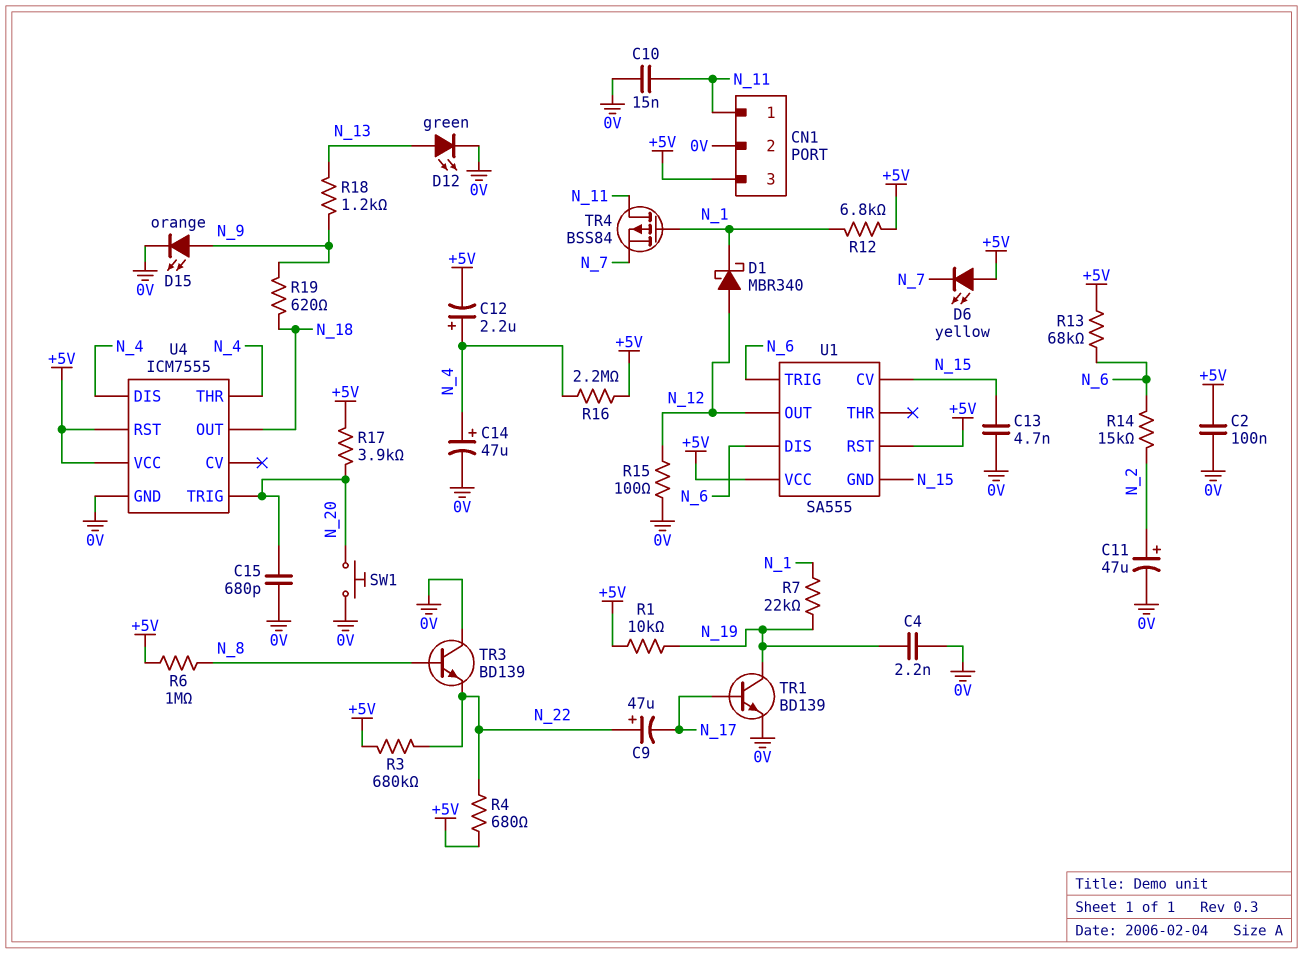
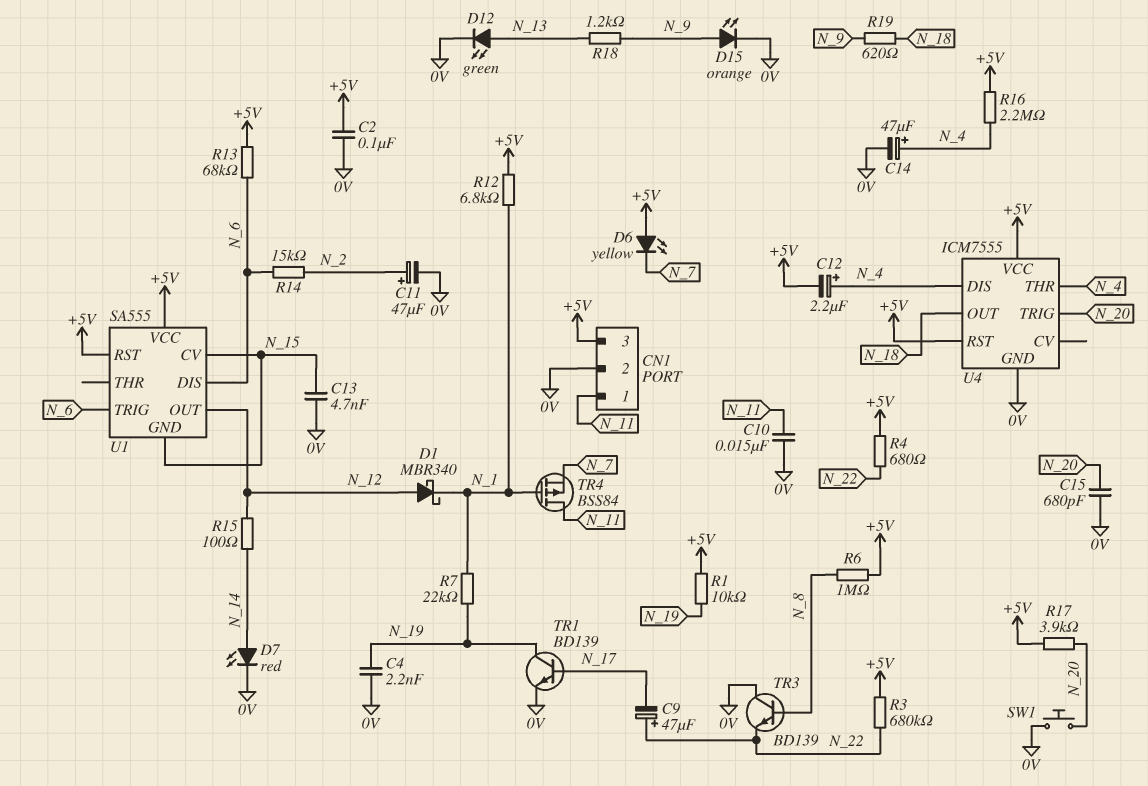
D7: none -> LED red (A N_14, K 0V)
R15: 100 (0V, N_12) -> 100 (N_12, N_14)

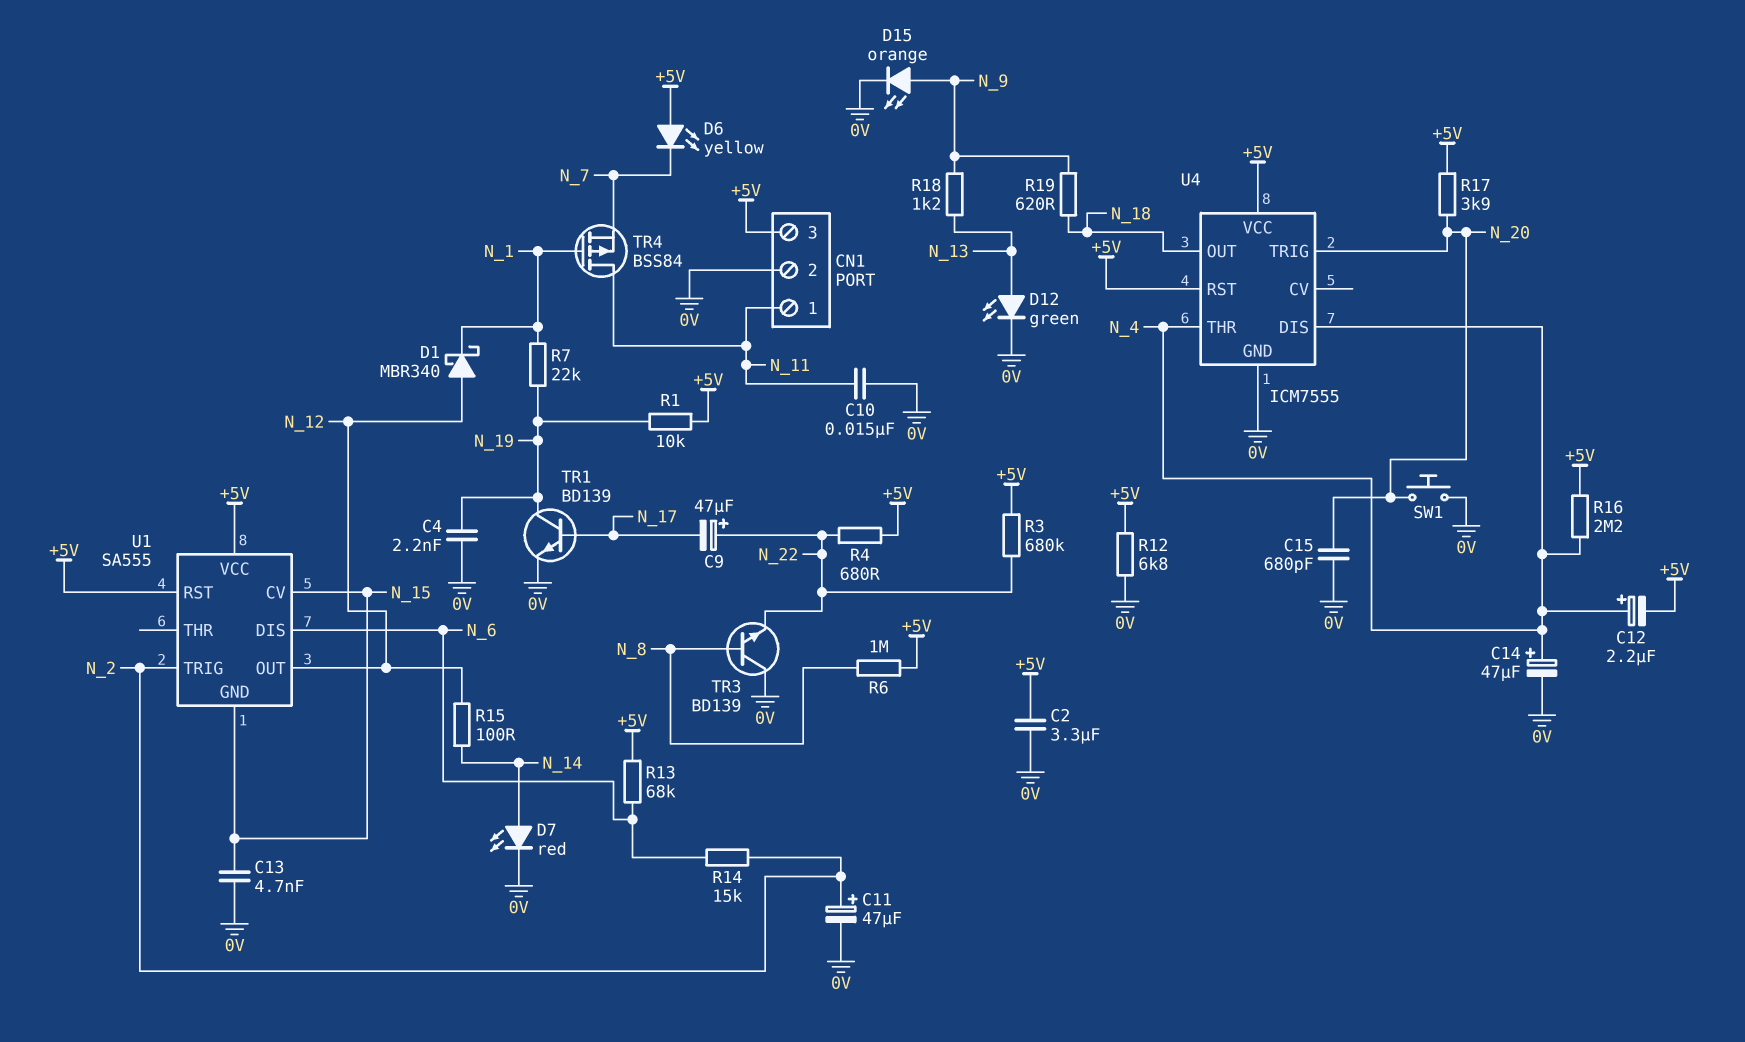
C2: 100nF (+5V, 0V) -> 3.3uF (+5V, 0V)
R12: 6.8k (+5V, N_1) -> 6.8k (+5V, 0V)
U1 pin TRIG: N_6 -> N_2

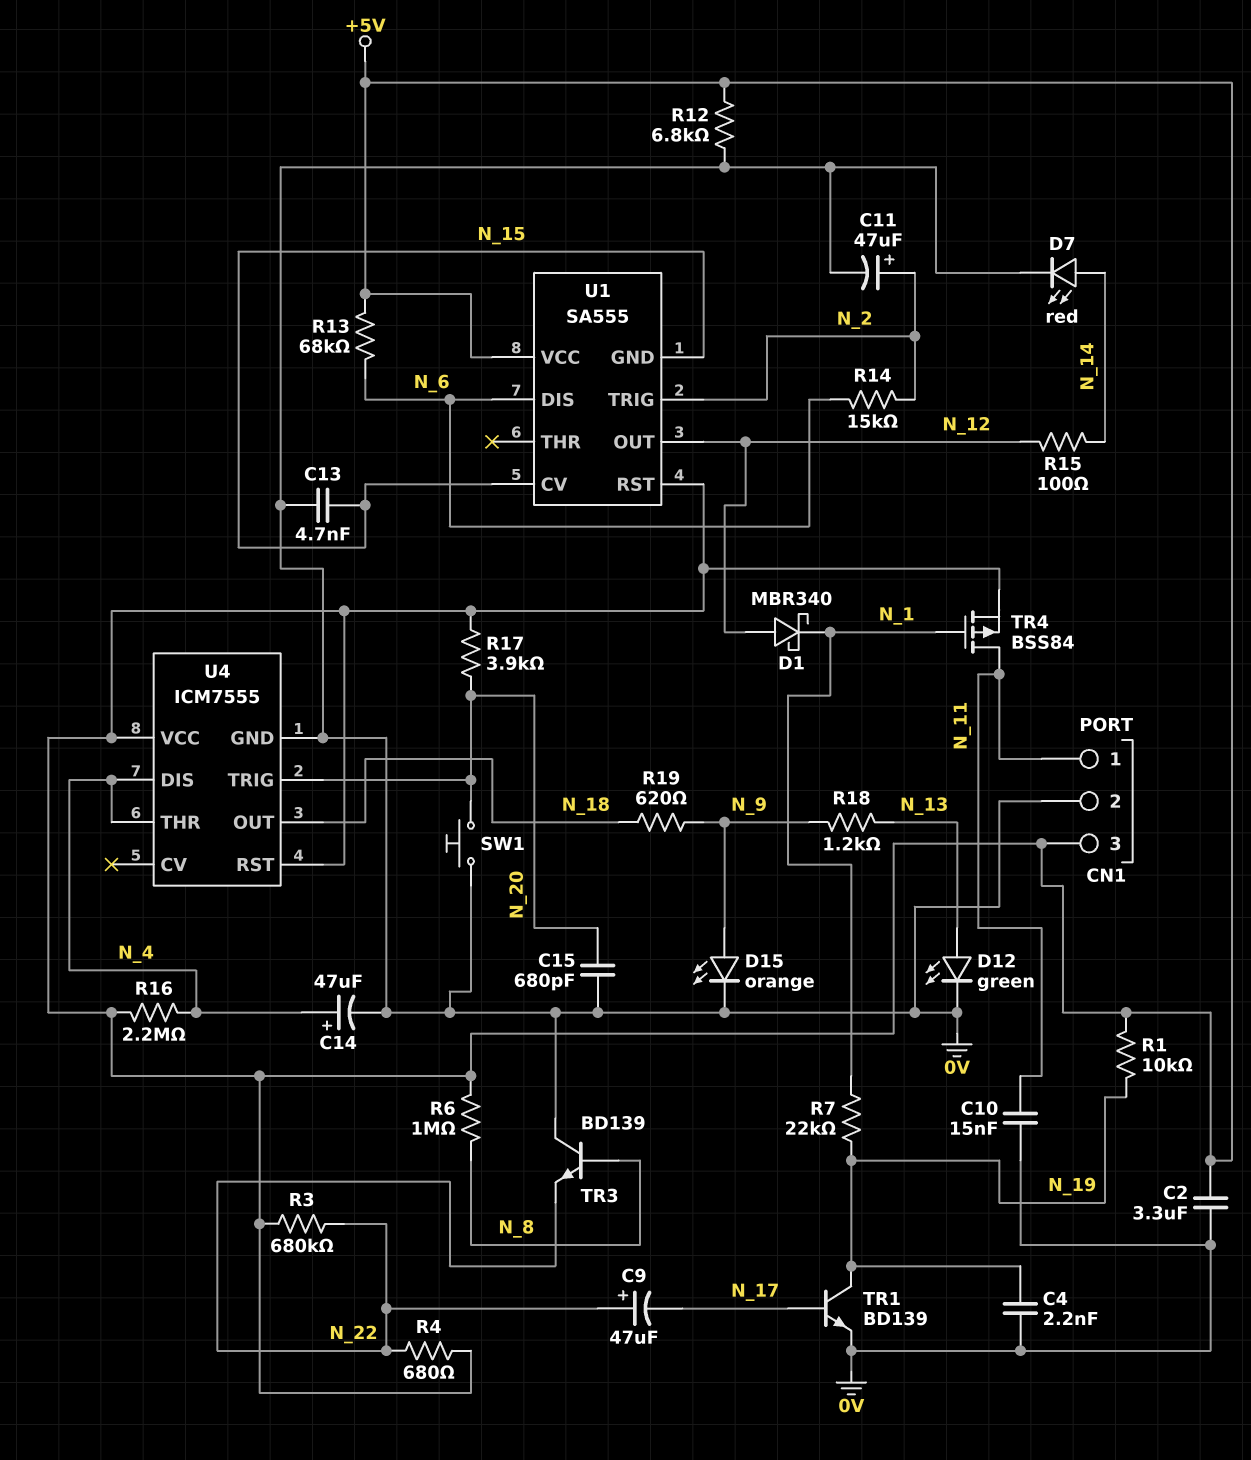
C12: 2.2uF (plus N_4, minus +5V) -> none
D6: LED yellow (A +5V, K N_7) -> none
TR4: PMOS BSS84 (G N_1, D N_11, S N_7) -> PMOS BSS84 (G N_1, D N_11, S +5V)

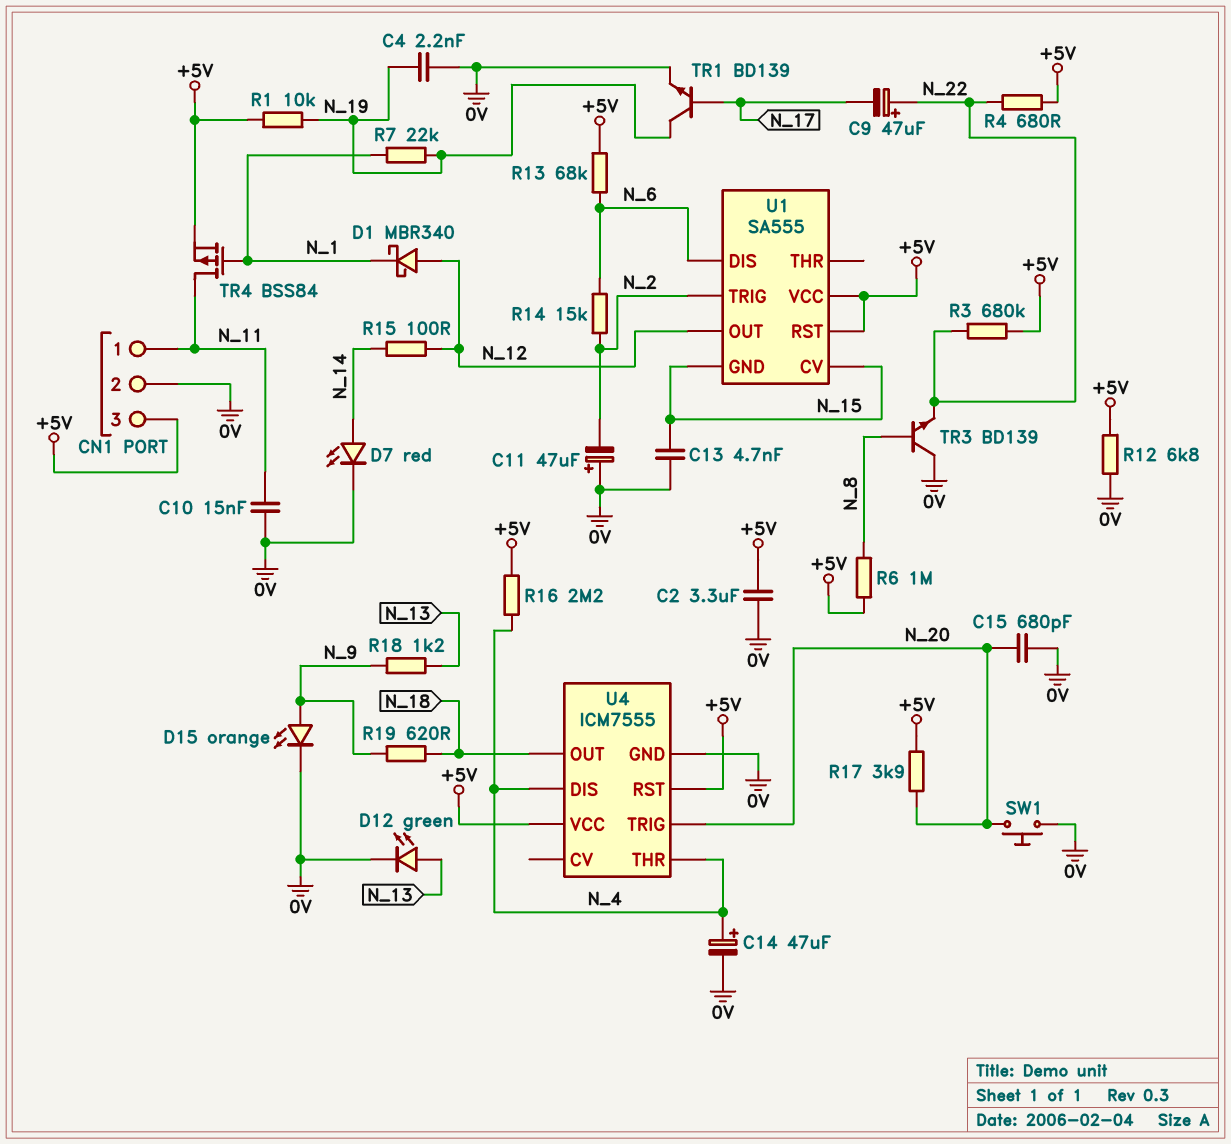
C11: 47uF (plus N_2, minus 0V) -> 47uF (plus 0V, minus N_2)

